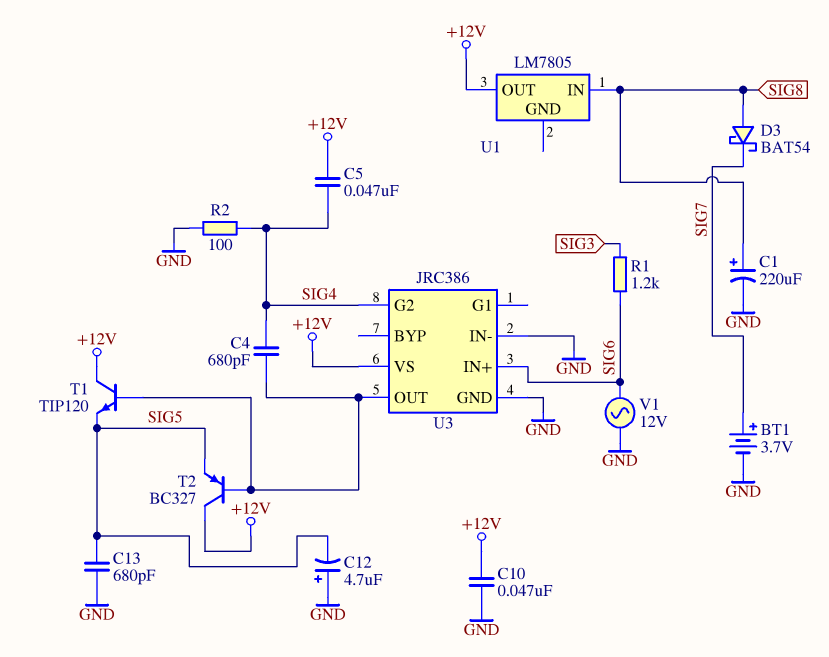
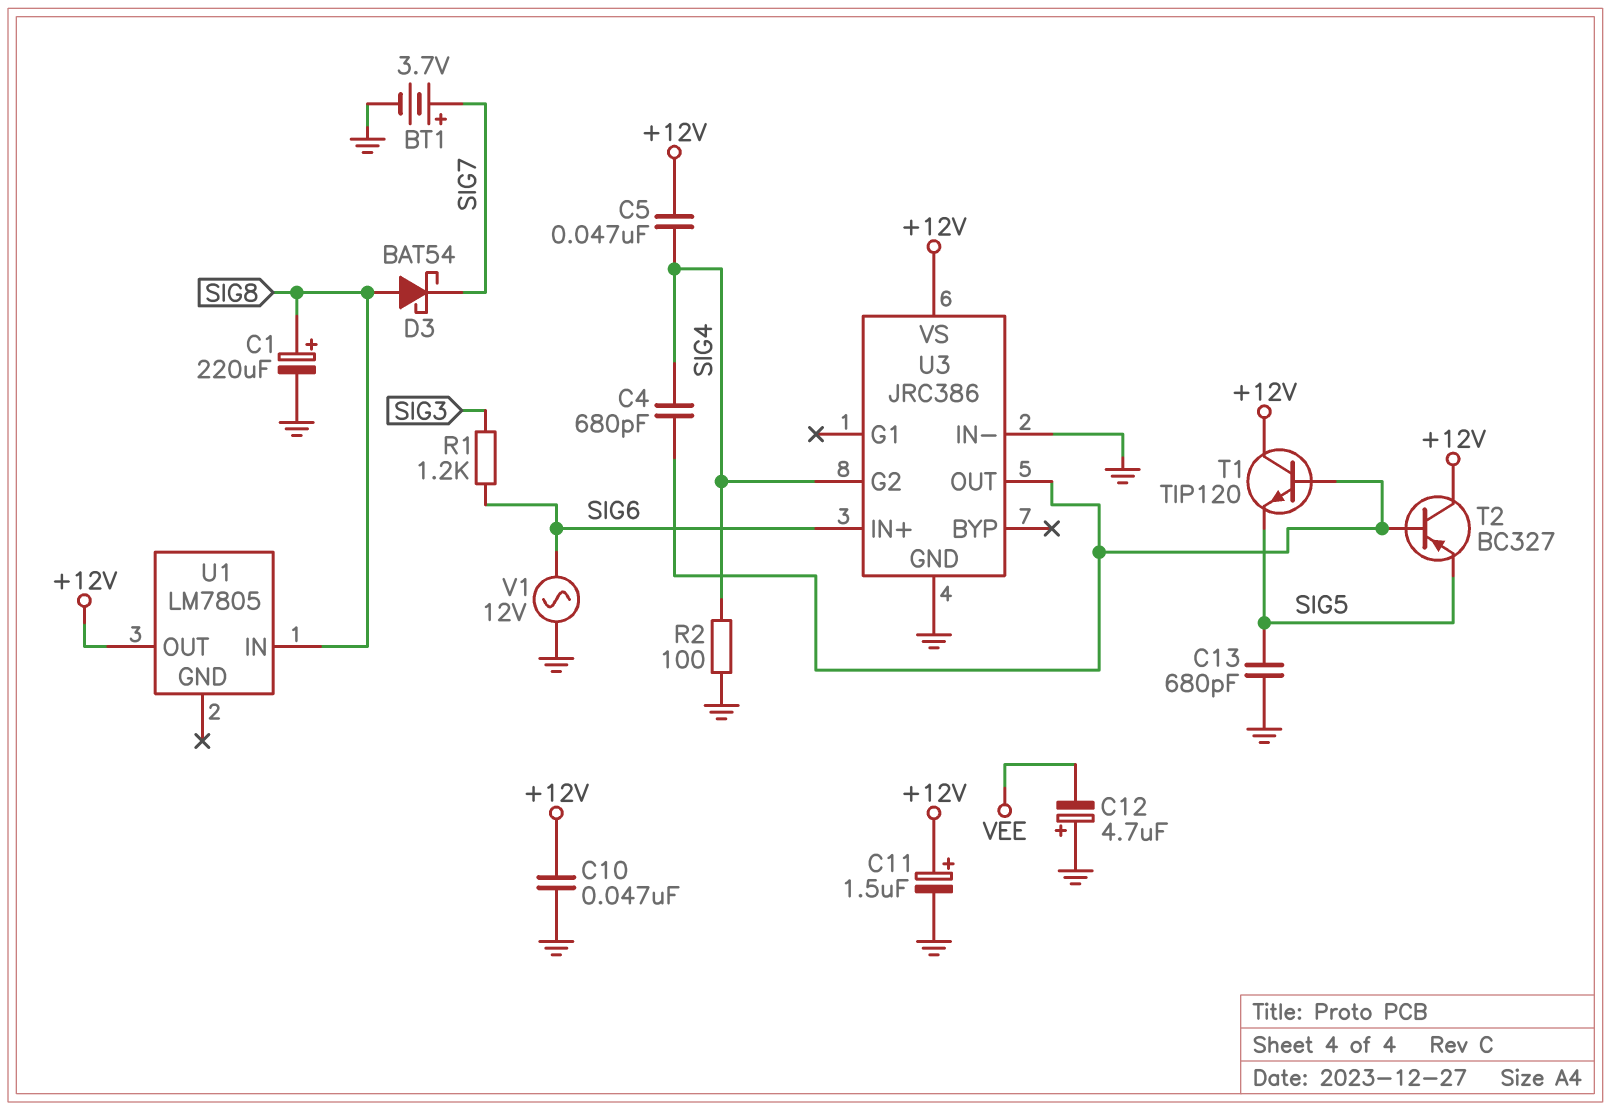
C11: none -> 1.5uF (plus +12V, minus GND)
C12: 4.7uF (plus GND, minus SIG5) -> 4.7uF (plus GND, minus VEE)

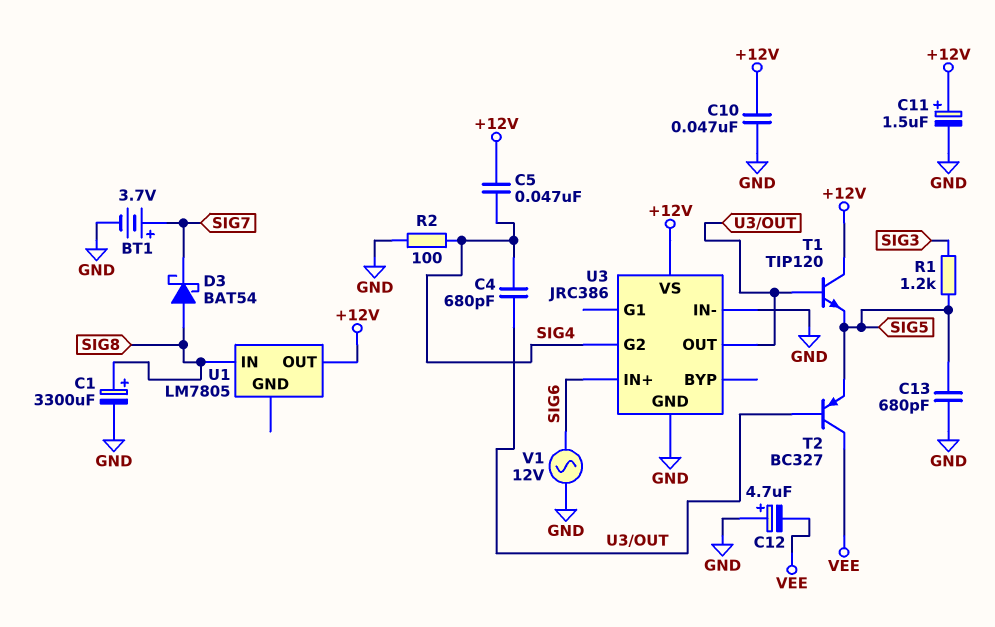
C1: 220uF (plus SIG8, minus GND) -> 3300uF (plus SIG8, minus GND)
R1: 1.2k (SIG3, SIG6) -> 1.2k (SIG3, SIG5)
T2: PNP BC327 (B U3/OUT, C +12V, E SIG5) -> PNP BC327 (B U3/OUT, C VEE, E SIG5)

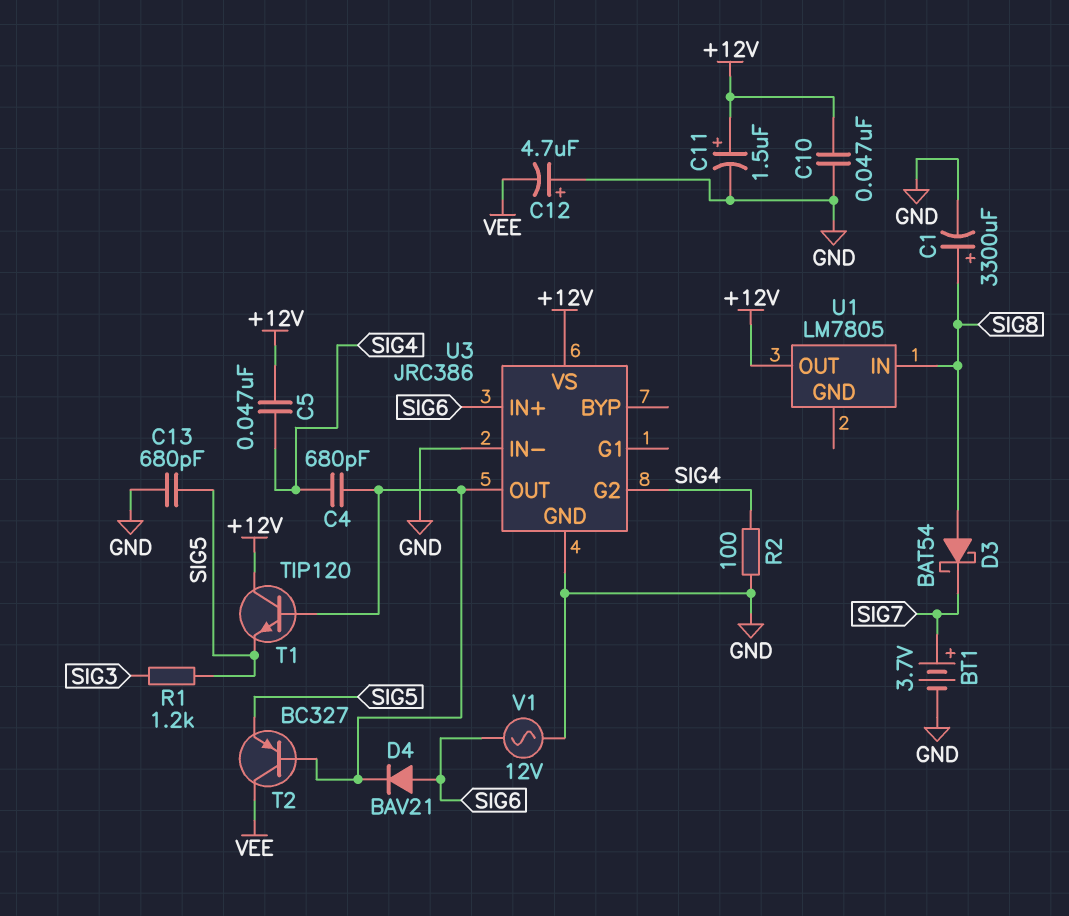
D4: none -> diode BAV21 (A SIG6, K U3/OUT)

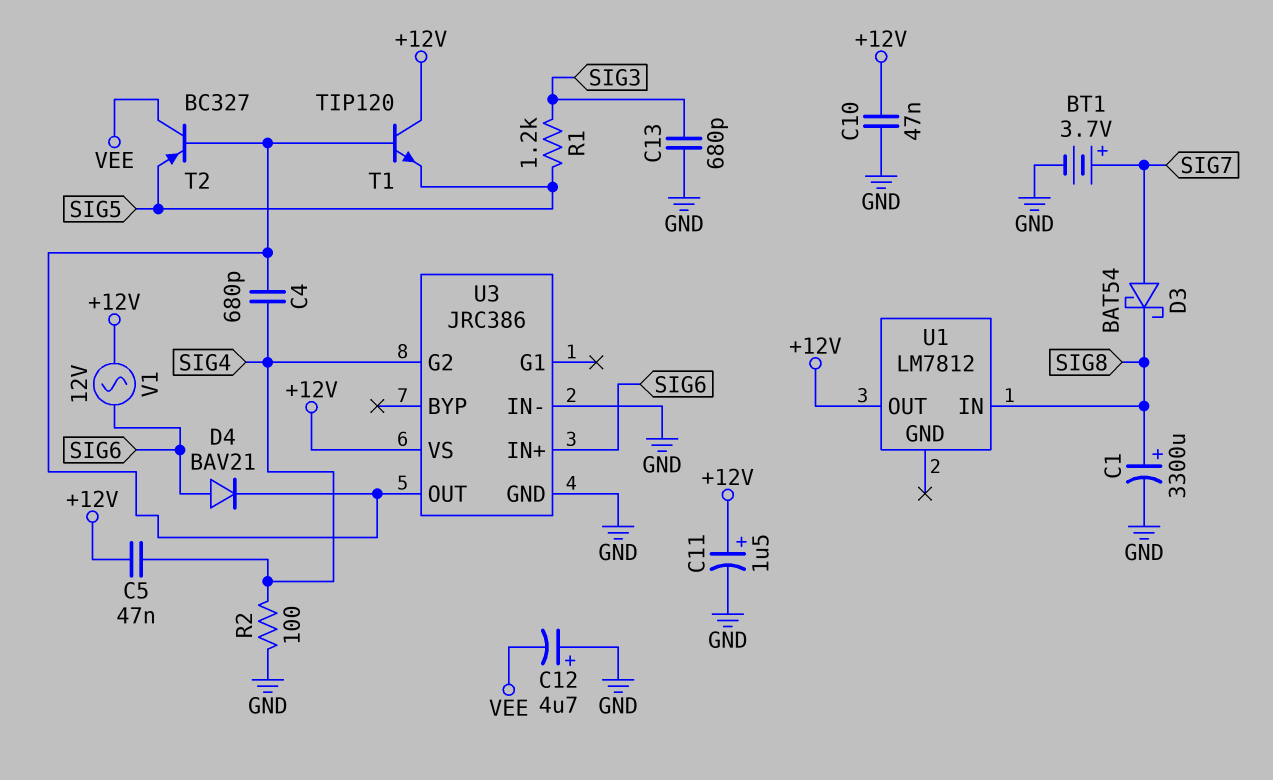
C13: 680pF (GND, SIG5) -> 680pF (GND, SIG3)
D3: schottky BAT54 (A SIG8, K SIG7) -> schottky BAT54 (A SIG7, K SIG8)
U1: LM7805 -> LM7812
V1: AC 12V (GND, SIG6) -> AC 12V (+12V, SIG6)

